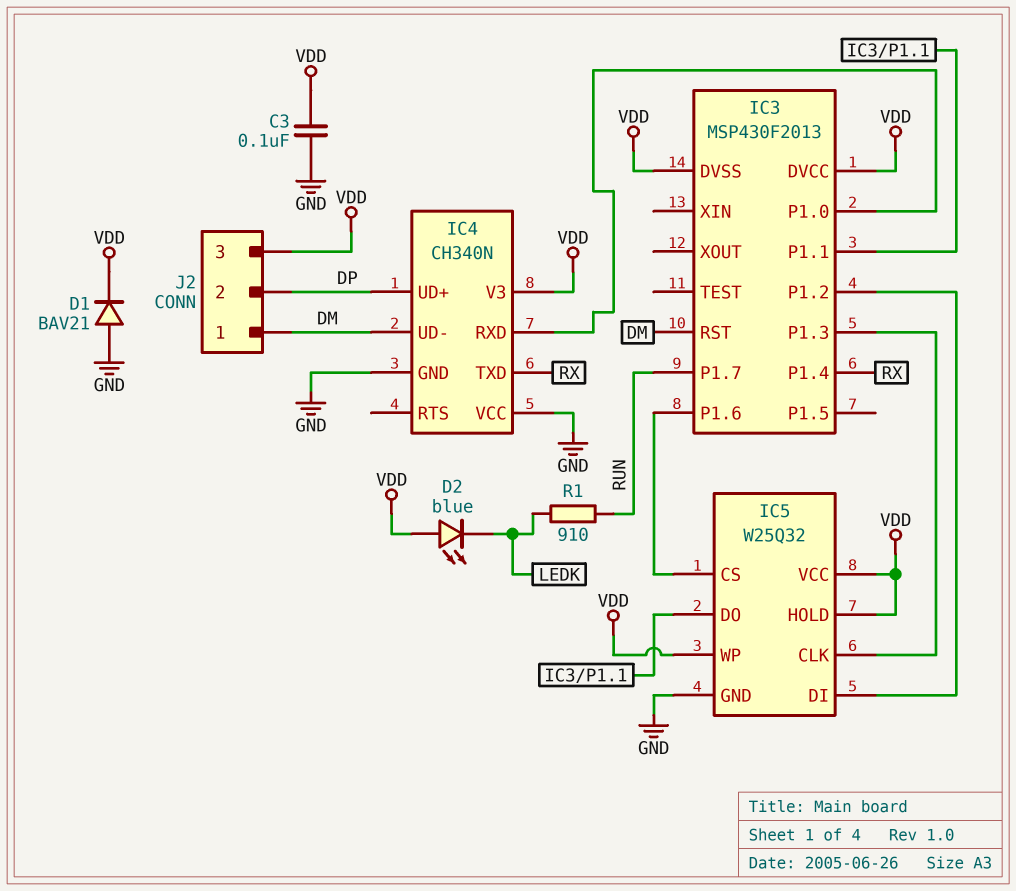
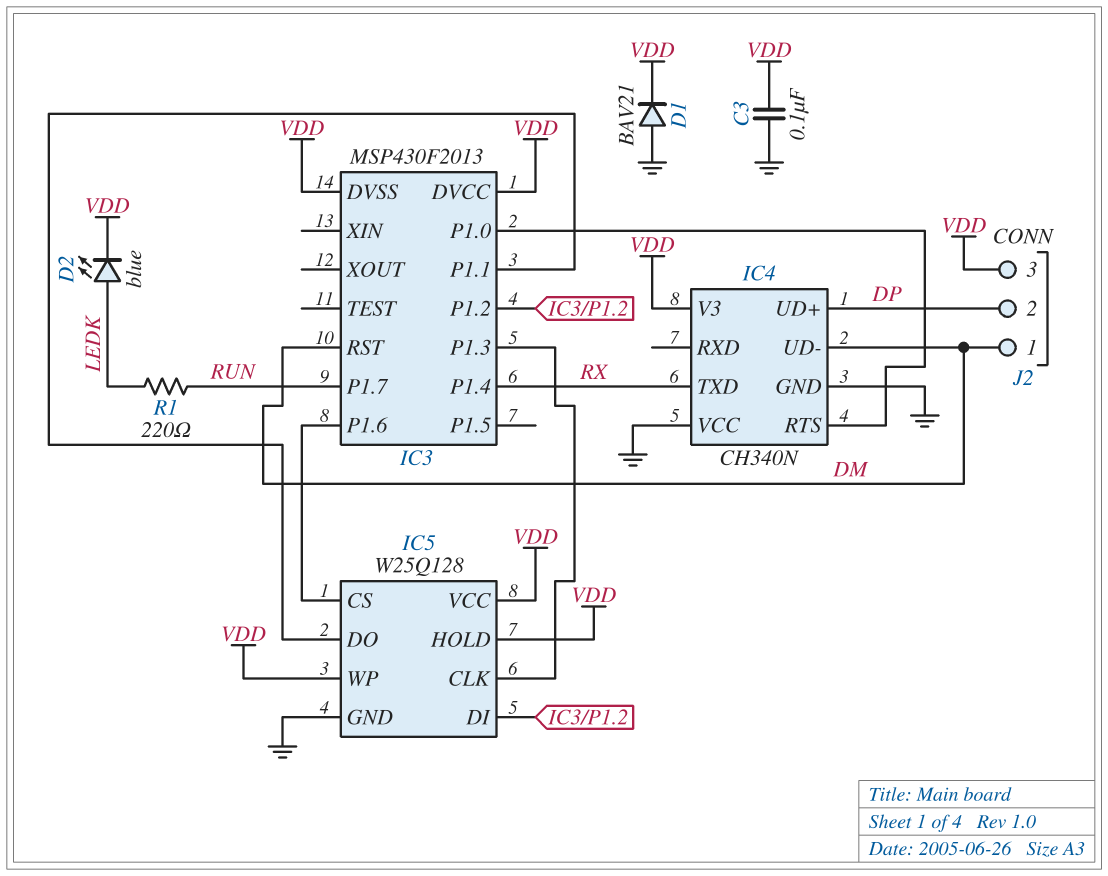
D2: LED blue (A VDD, K LEDK) -> LED blue (A LEDK, K VDD)
IC4 pin RTS: none -> IC3/P1.0
IC4 pin RXD: IC3/P1.0 -> none
IC5: W25Q32 -> W25Q128
R1: 910 (LEDK, RUN) -> 220 (LEDK, RUN)

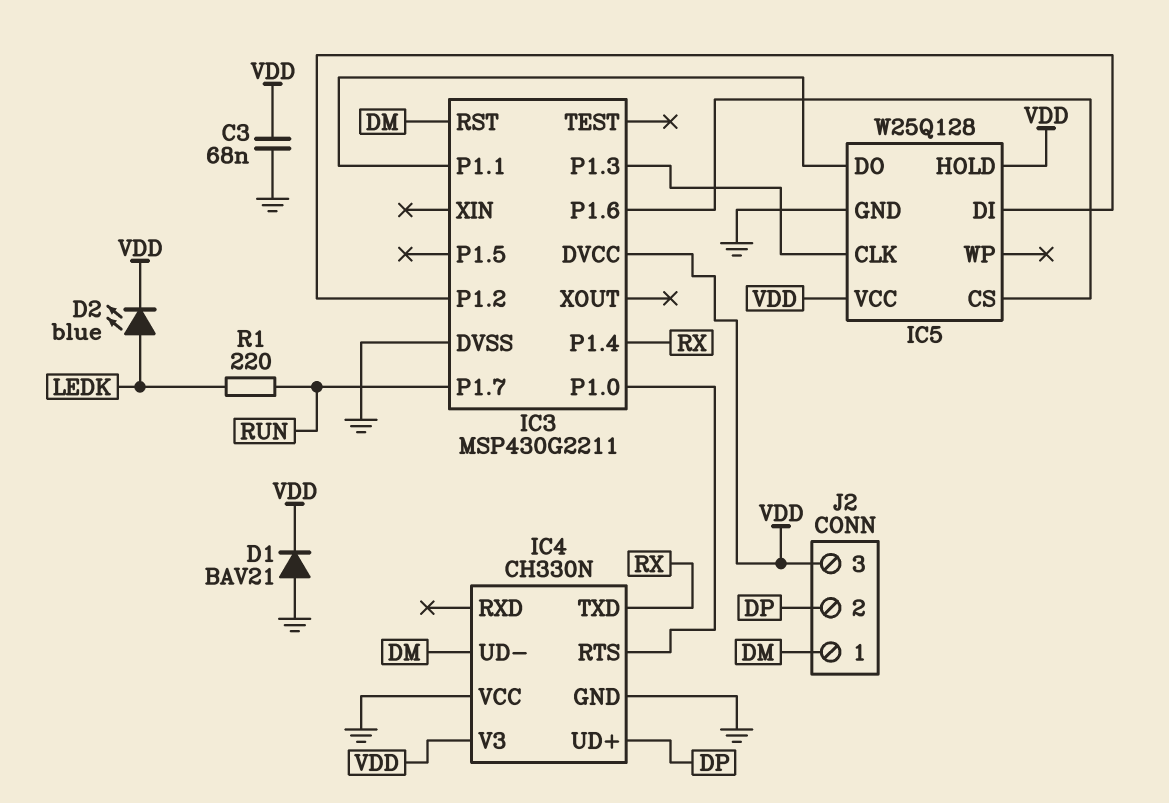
C3: 100nF (GND, VDD) -> 68nF (GND, VDD)
IC3: MSP430F2013 -> MSP430G2211
IC3 pin DVSS: VDD -> GND
IC4: CH340N -> CH330N
IC5 pin WP: VDD -> none

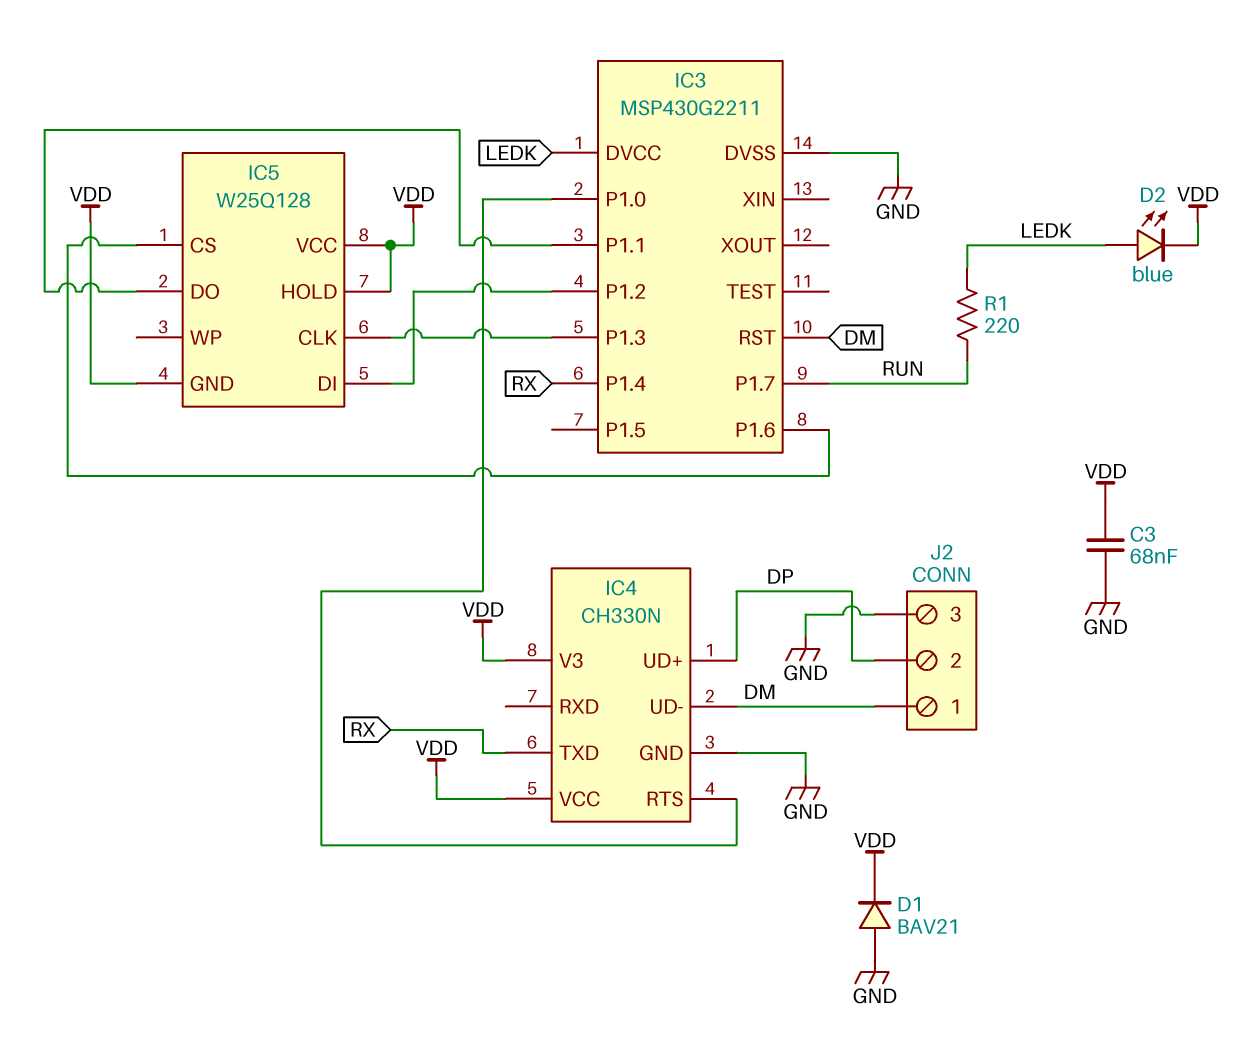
IC3 pin DVCC: VDD -> LEDK
IC4 pin VCC: GND -> VDD
IC5 pin GND: GND -> VDD
J2 pin 3: VDD -> GND

